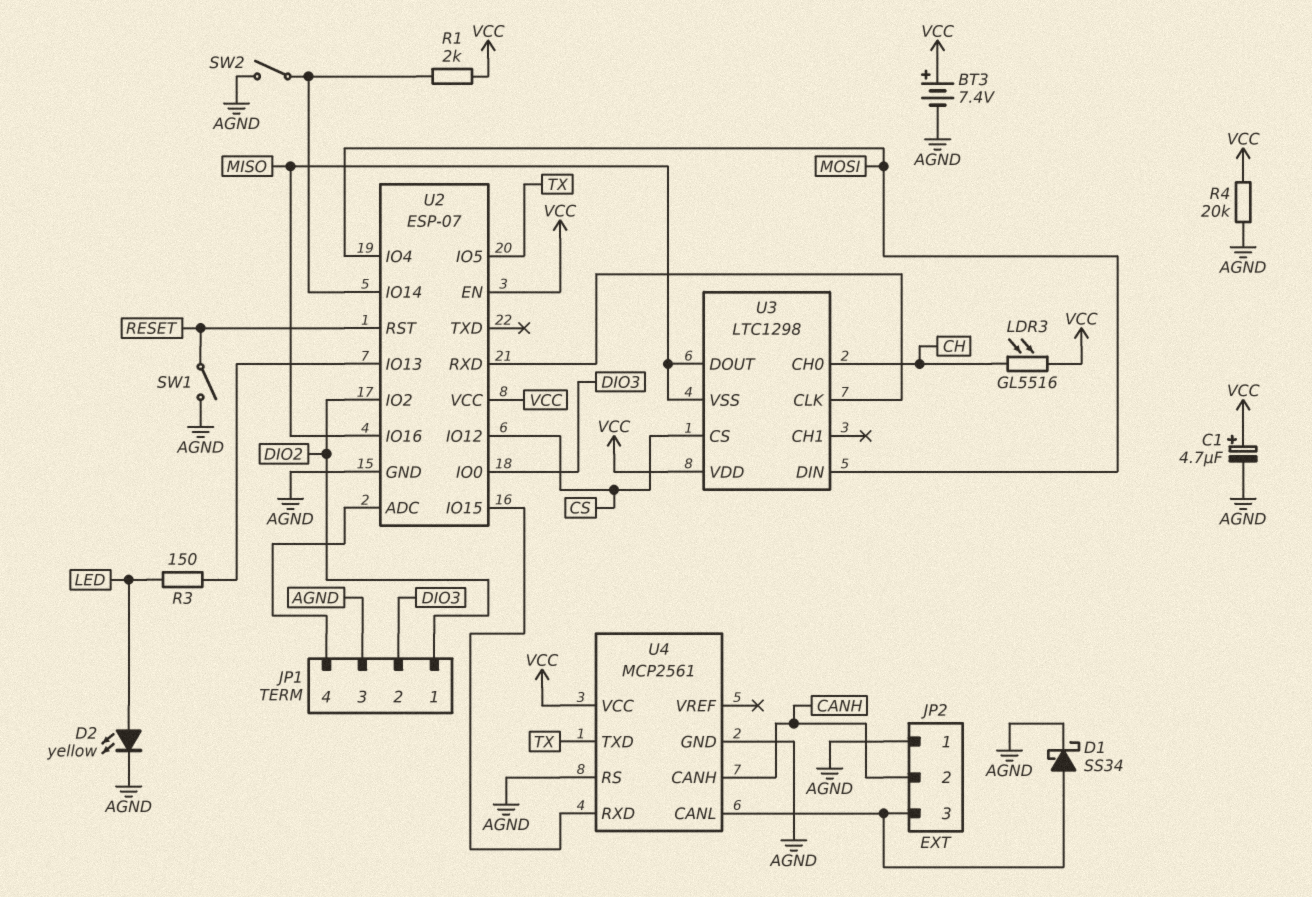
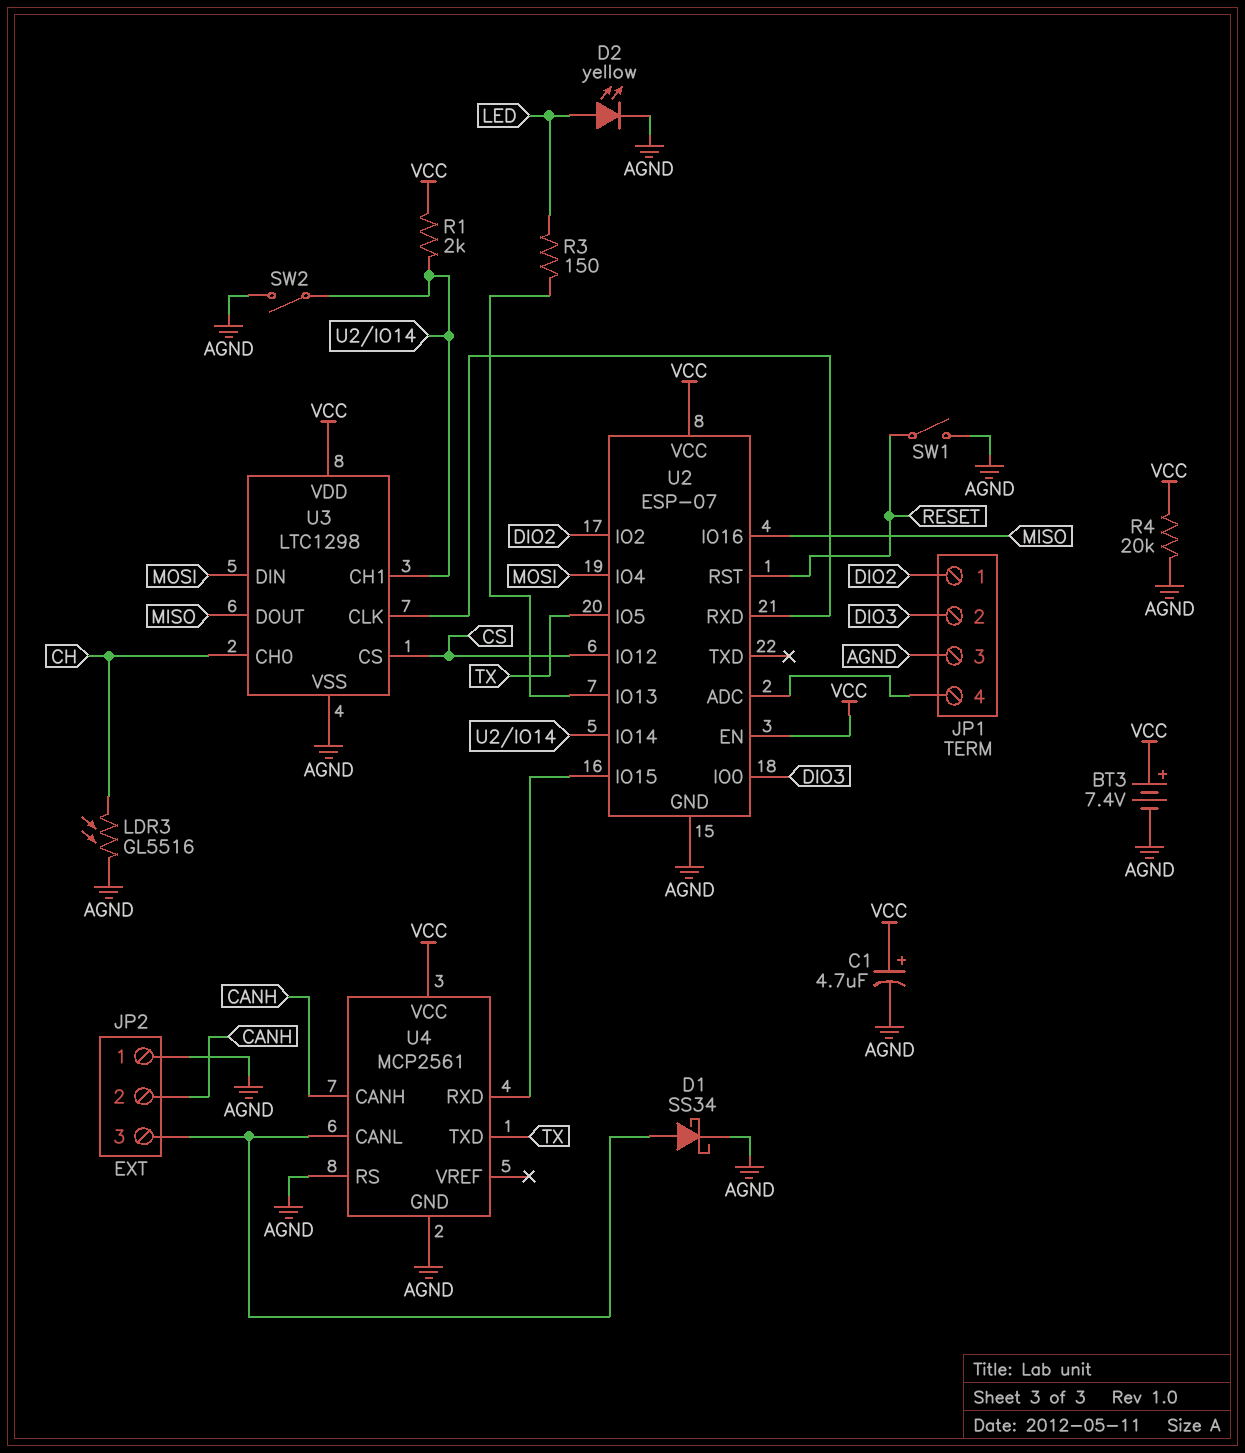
LDR3: GL5516 (CH, VCC) -> GL5516 (AGND, CH)
U3 pin CH1: none -> U2/IO14
U3 pin VSS: MISO -> AGND

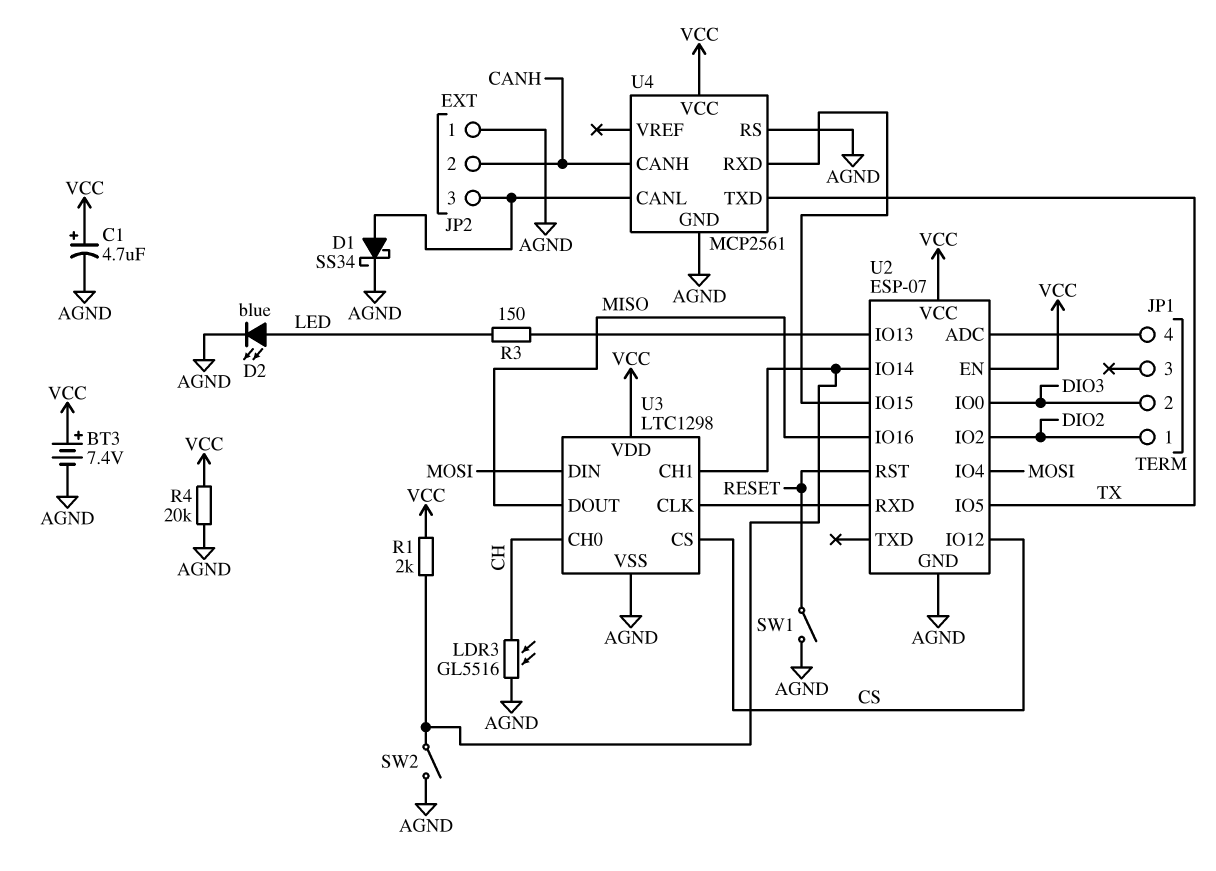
D2: LED yellow (A LED, K AGND) -> LED blue (A LED, K AGND)
JP1 pin 3: AGND -> none

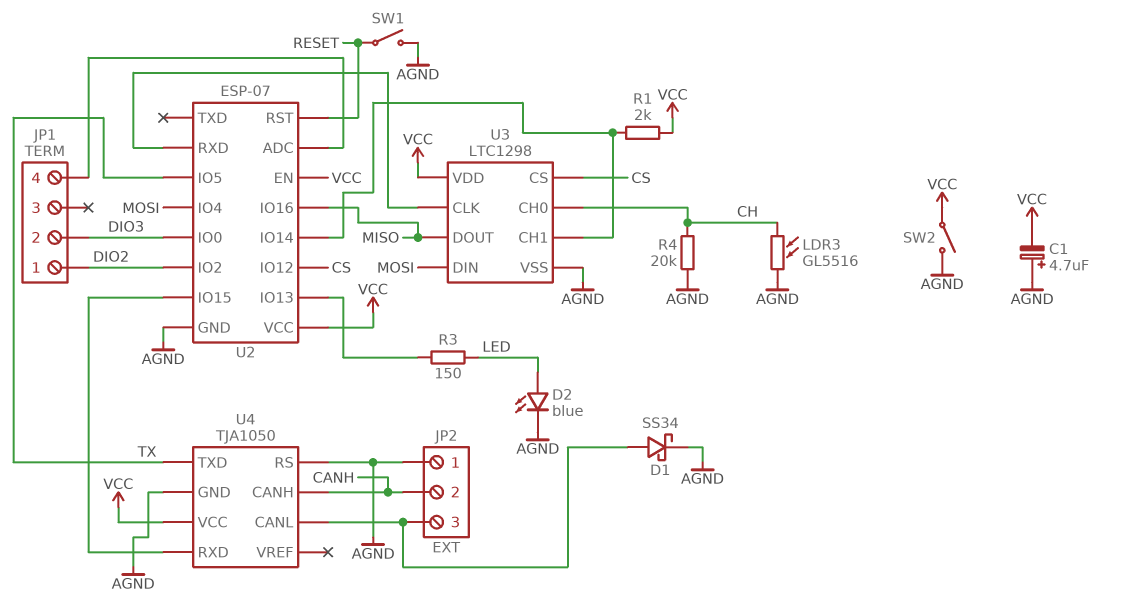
BT3: 7.4V (plus VCC, minus AGND) -> none
C1: 4.7uF (plus VCC, minus AGND) -> 4.7uF (plus AGND, minus VCC)
R4: 20k (AGND, VCC) -> 20k (AGND, CH)
SW2: switch (AGND, U2/IO14) -> switch (AGND, VCC)
U4: MCP2561 -> TJA1050

